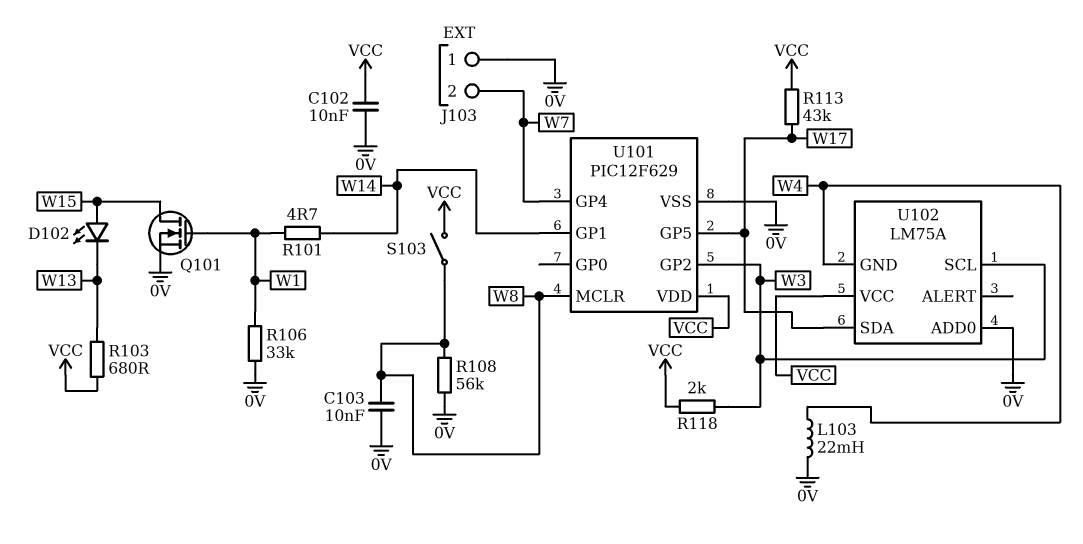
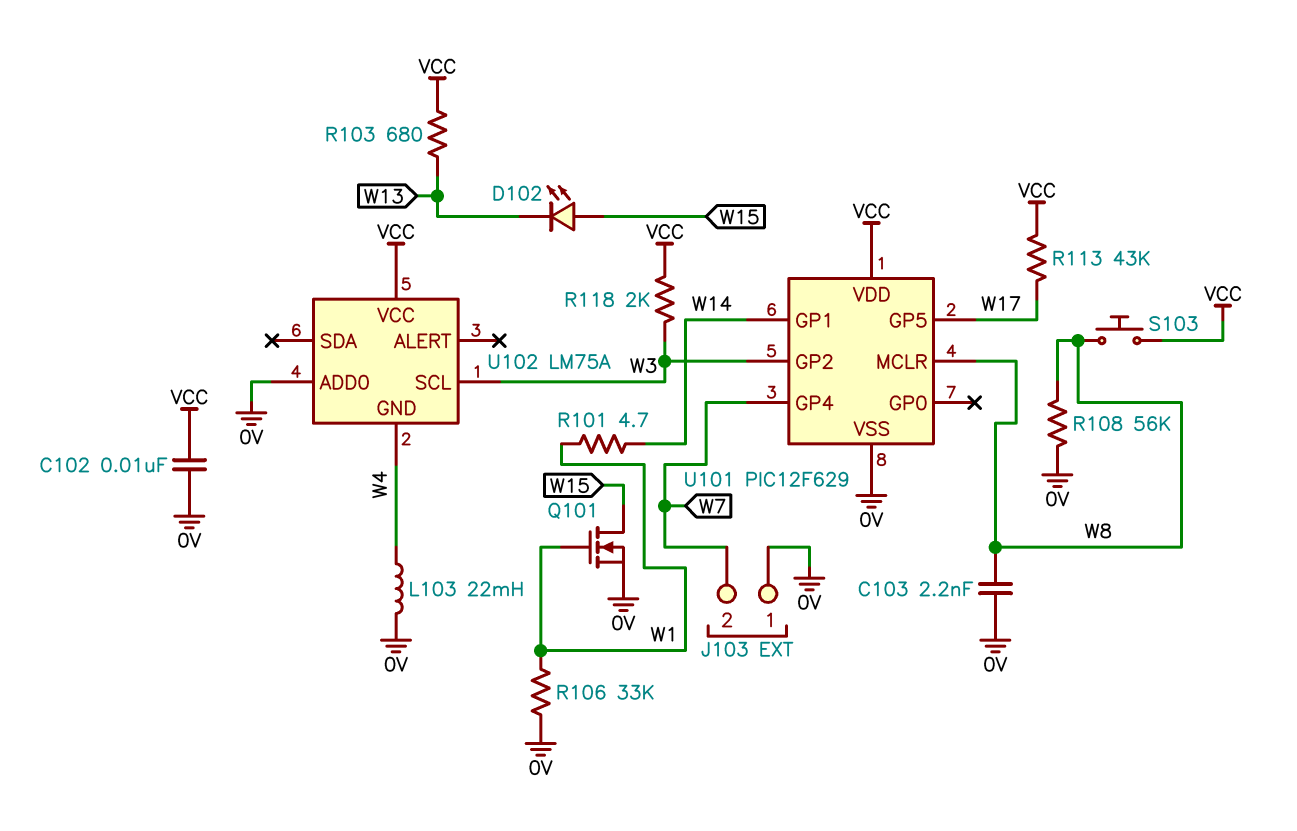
C103: 10nF (0V, W8) -> 2.2nF (0V, W8)
S103: switch (VCC, W8) -> button (VCC, W8)
U102 pin SDA: W17 -> none

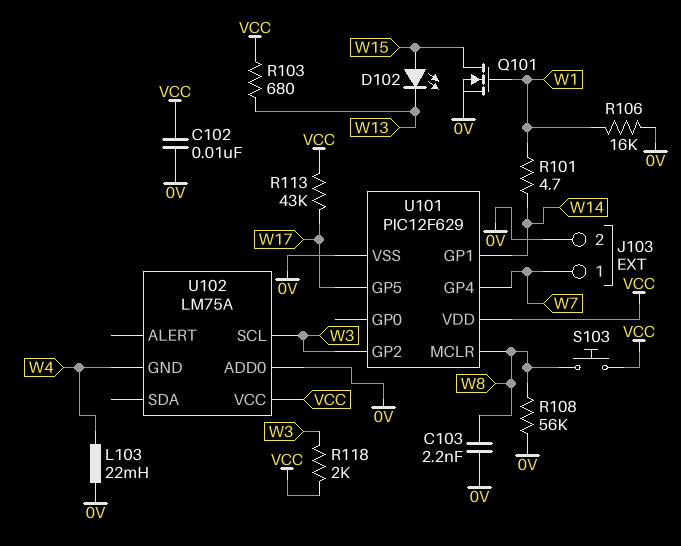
J103 pin 1: 0V -> W7
J103 pin 2: W7 -> 0V
R106: 33k (0V, W1) -> 16k (0V, W1)

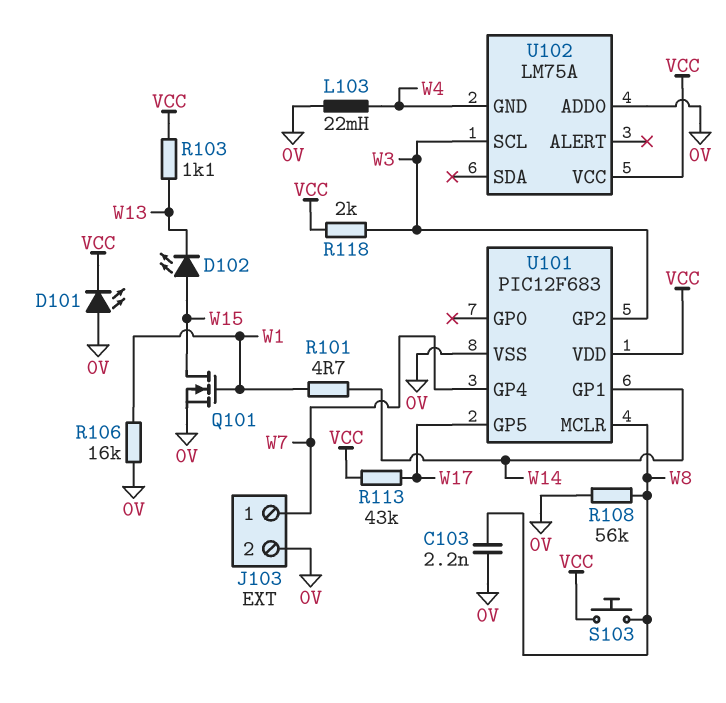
C102: 10nF (0V, VCC) -> none
D101: none -> LED (A 0V, K VCC)
R103: 680 (VCC, W13) -> 1.1k (VCC, W13)
U101: PIC12F629 -> PIC12F683

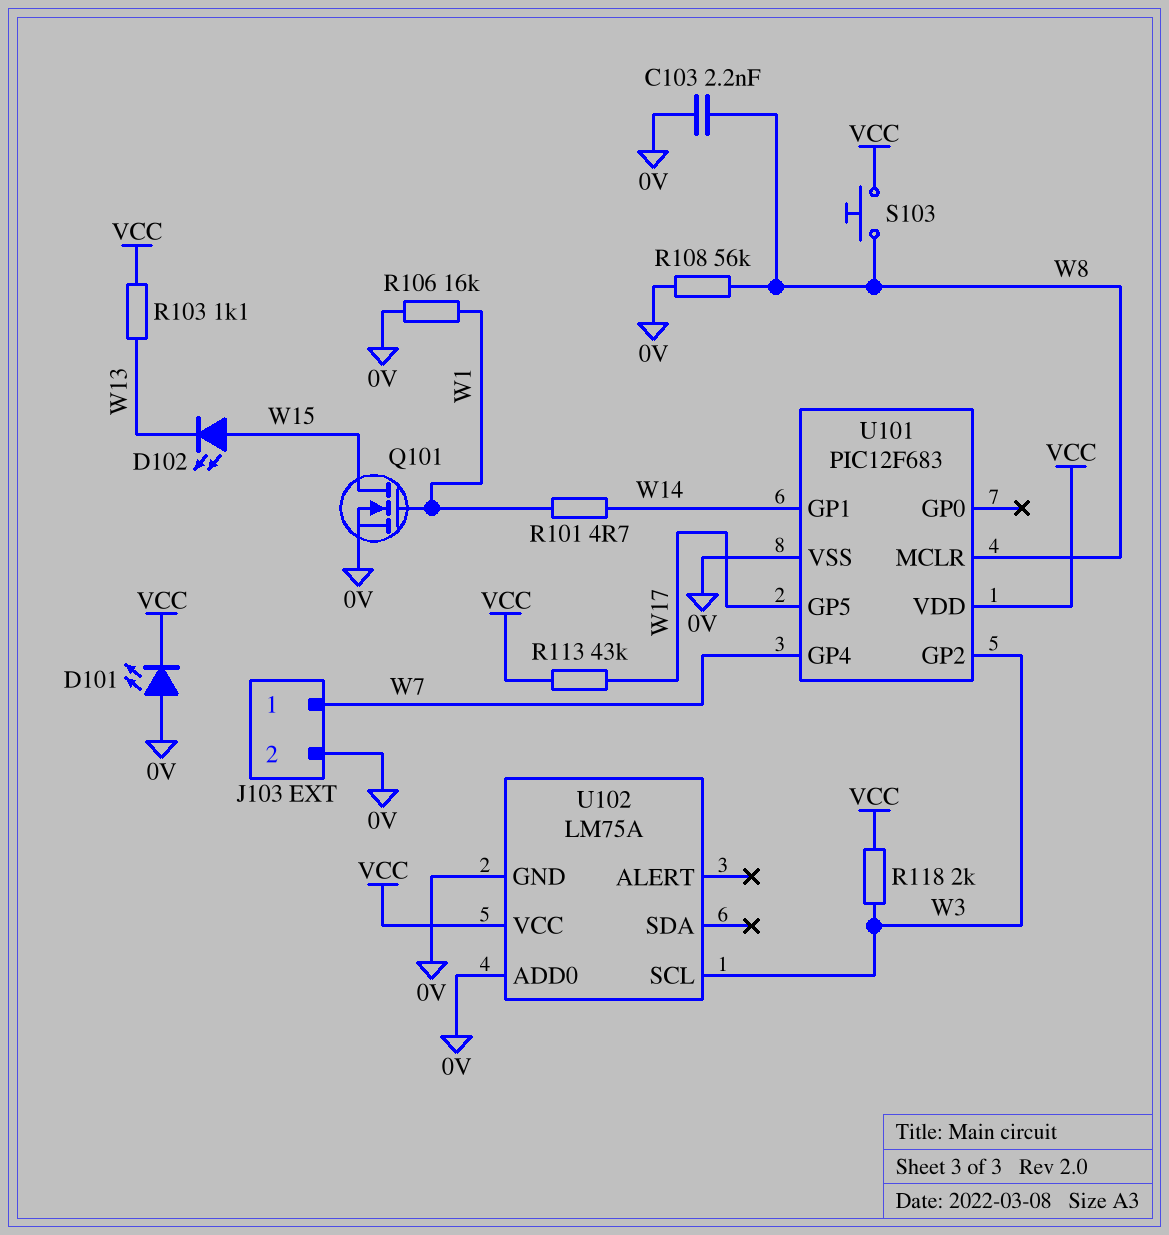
L103: 22mH (0V, W4) -> none
U102 pin GND: W4 -> 0V

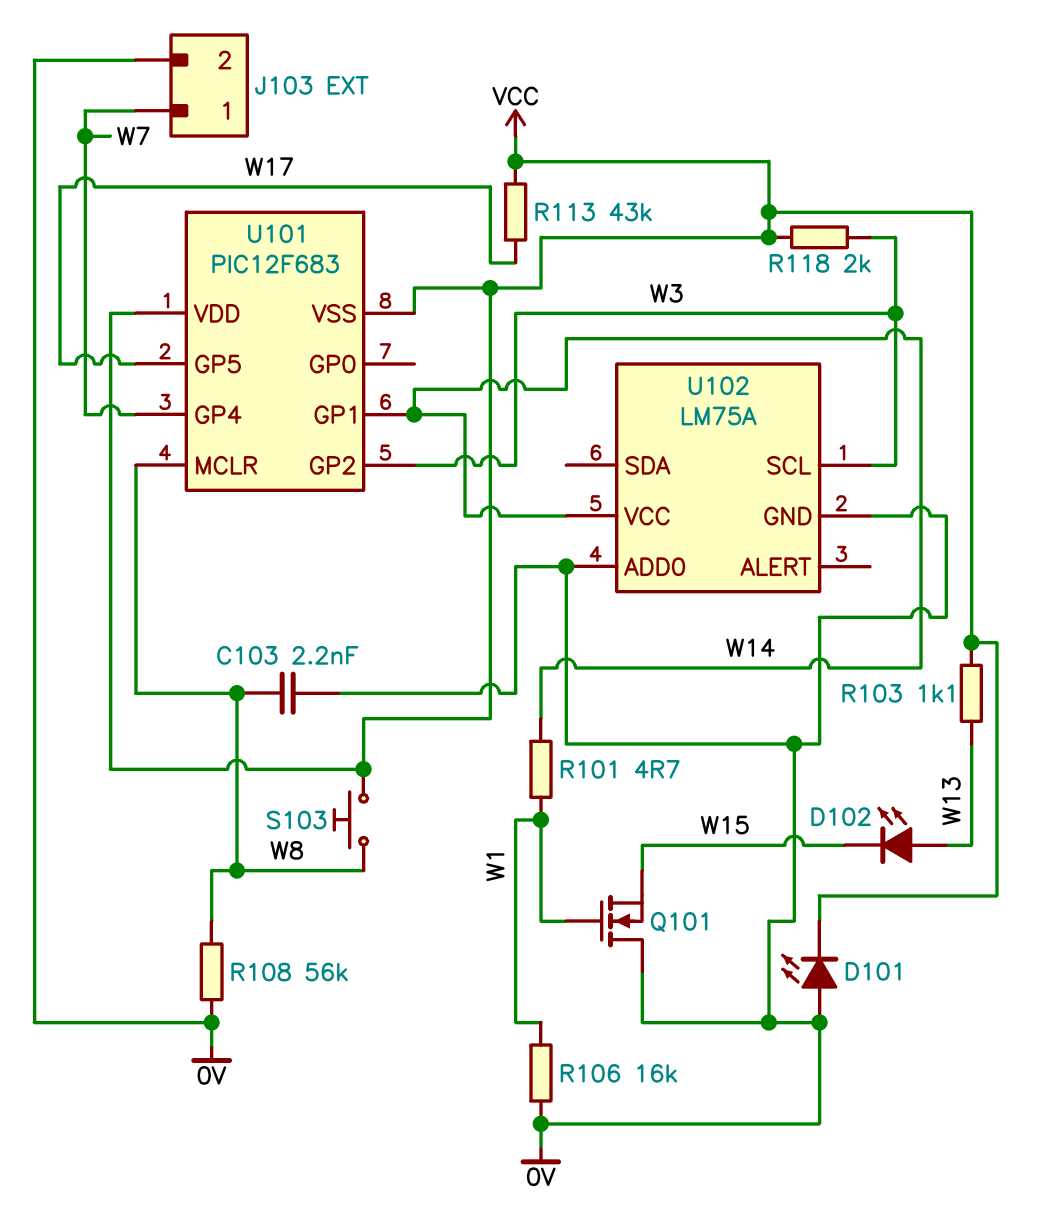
D102: LED (A W15, K W13) -> LED (A W13, K W15)
Q101: NMOS (G W1, D W15, S 0V) -> NMOS (G W1, D 0V, S W15)
U101 pin VSS: 0V -> VCC
U102 pin VCC: VCC -> W14

